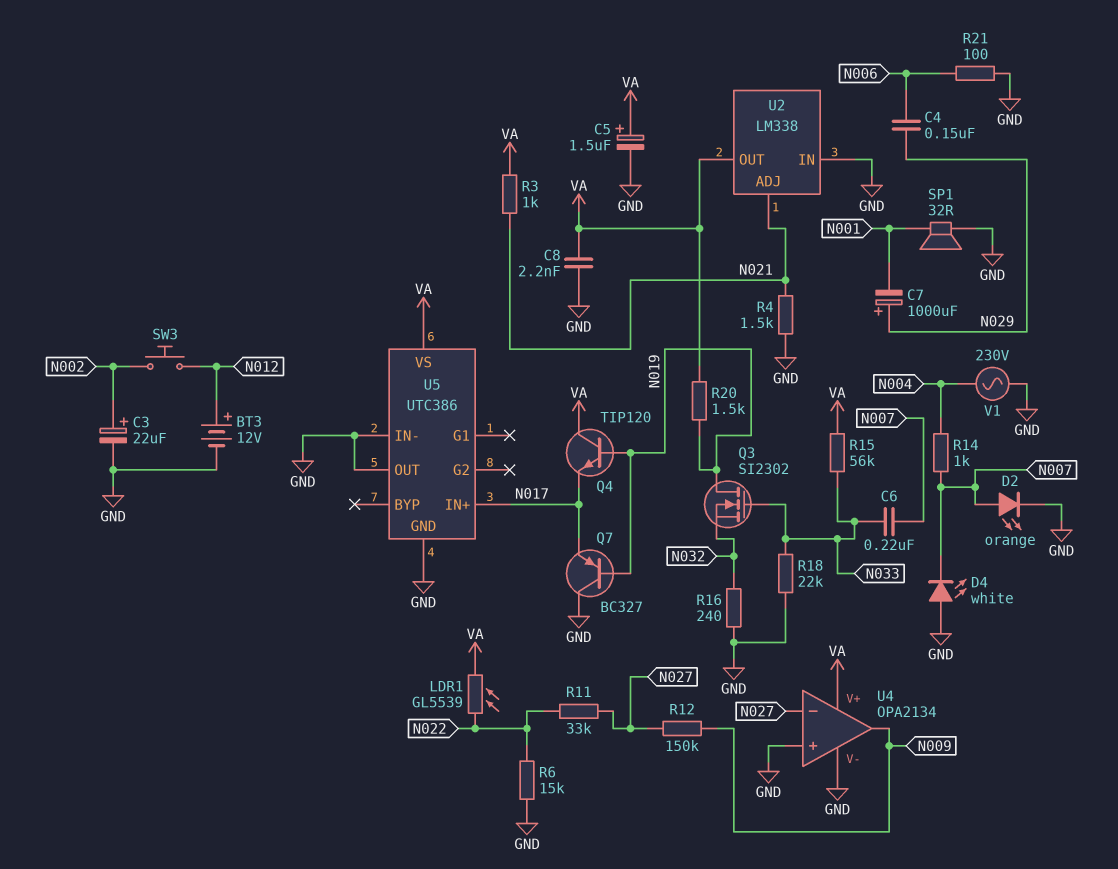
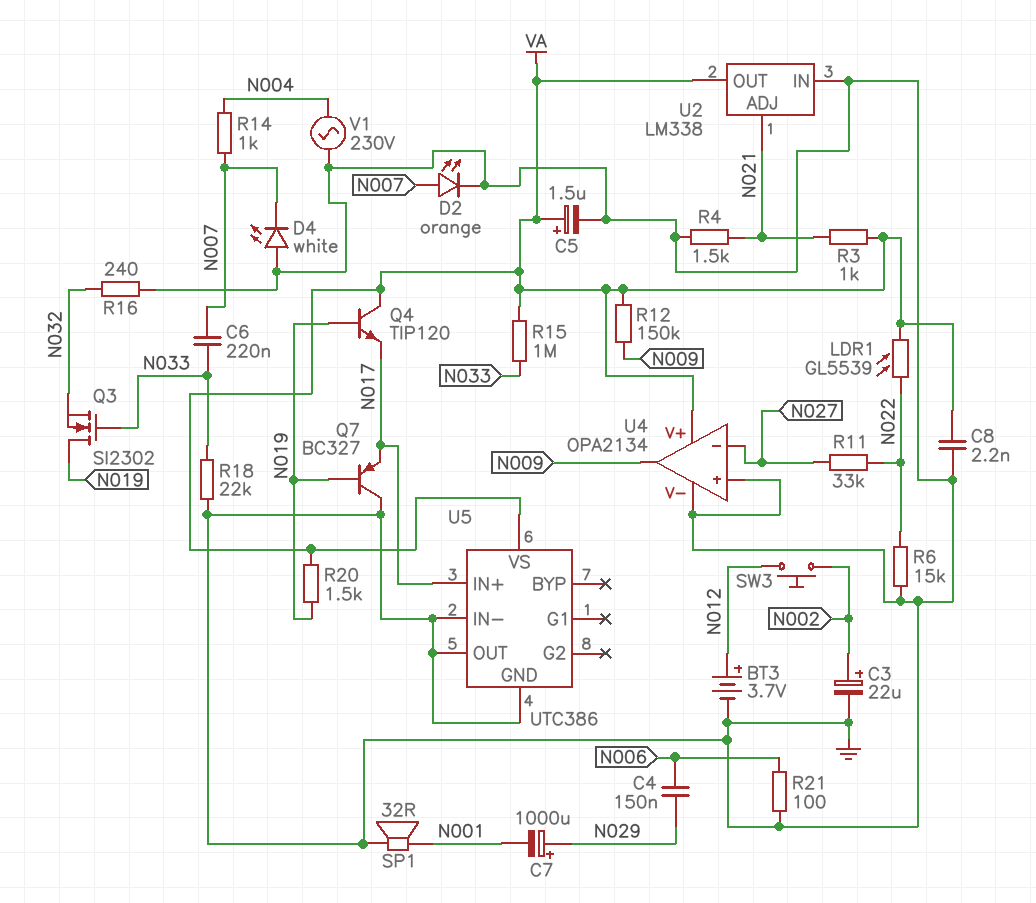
BT3: 12V (plus N012, minus GND) -> 3.7V (plus N012, minus GND)
R12: 150k (N009, N027) -> 150k (N009, VA)
R15: 56k (N033, VA) -> 1M (N033, VA)

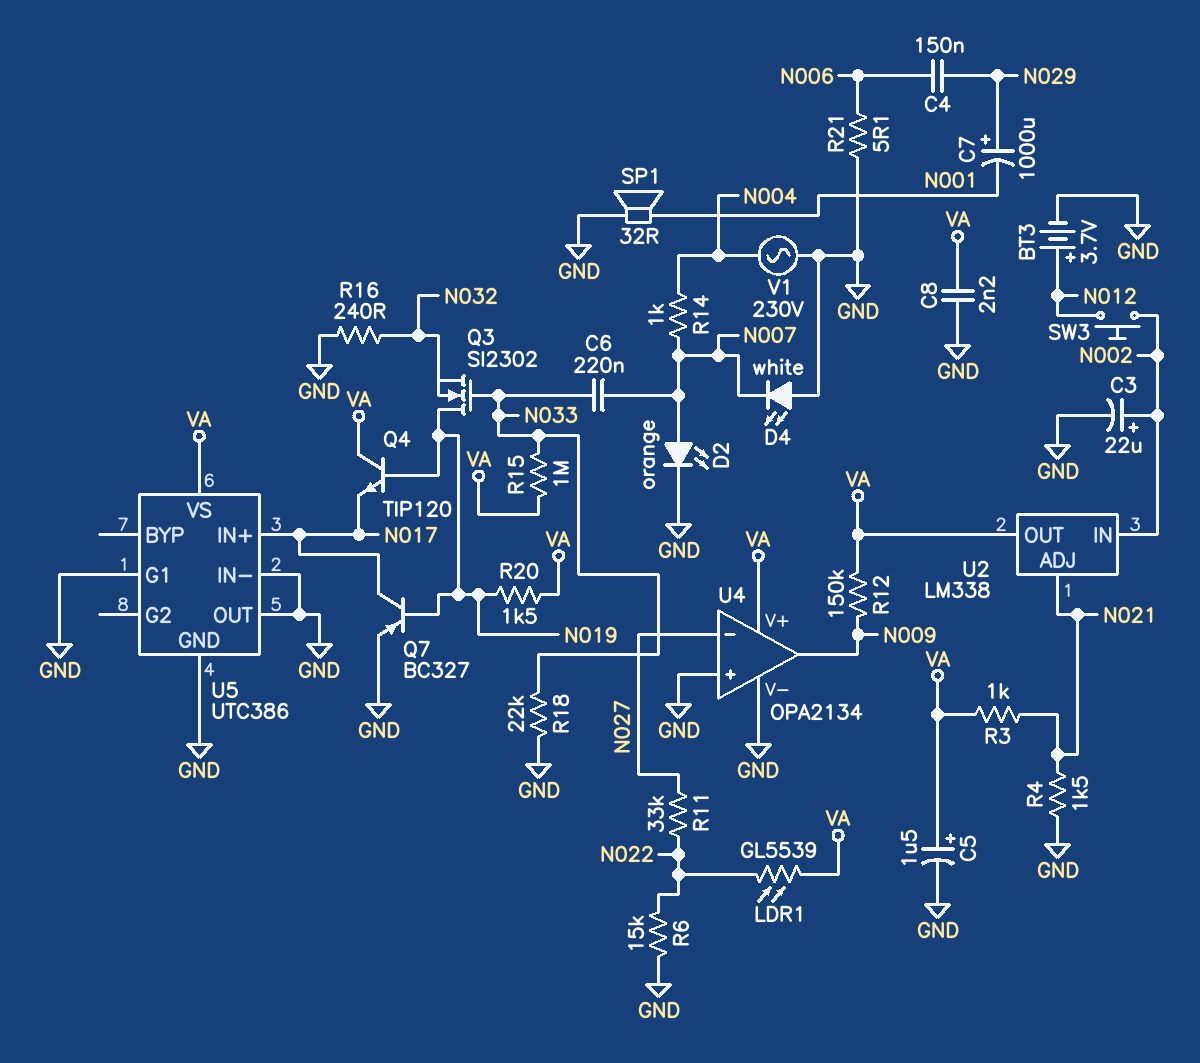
Q7: PNP BC327 (B N019, C GND, E N017) -> PNP BC327 (B N019, C N017, E GND)
R21: 100 (GND, N006) -> 5.1 (GND, N006)
U2 pin IN: GND -> N002
U5 pin G1: none -> GND

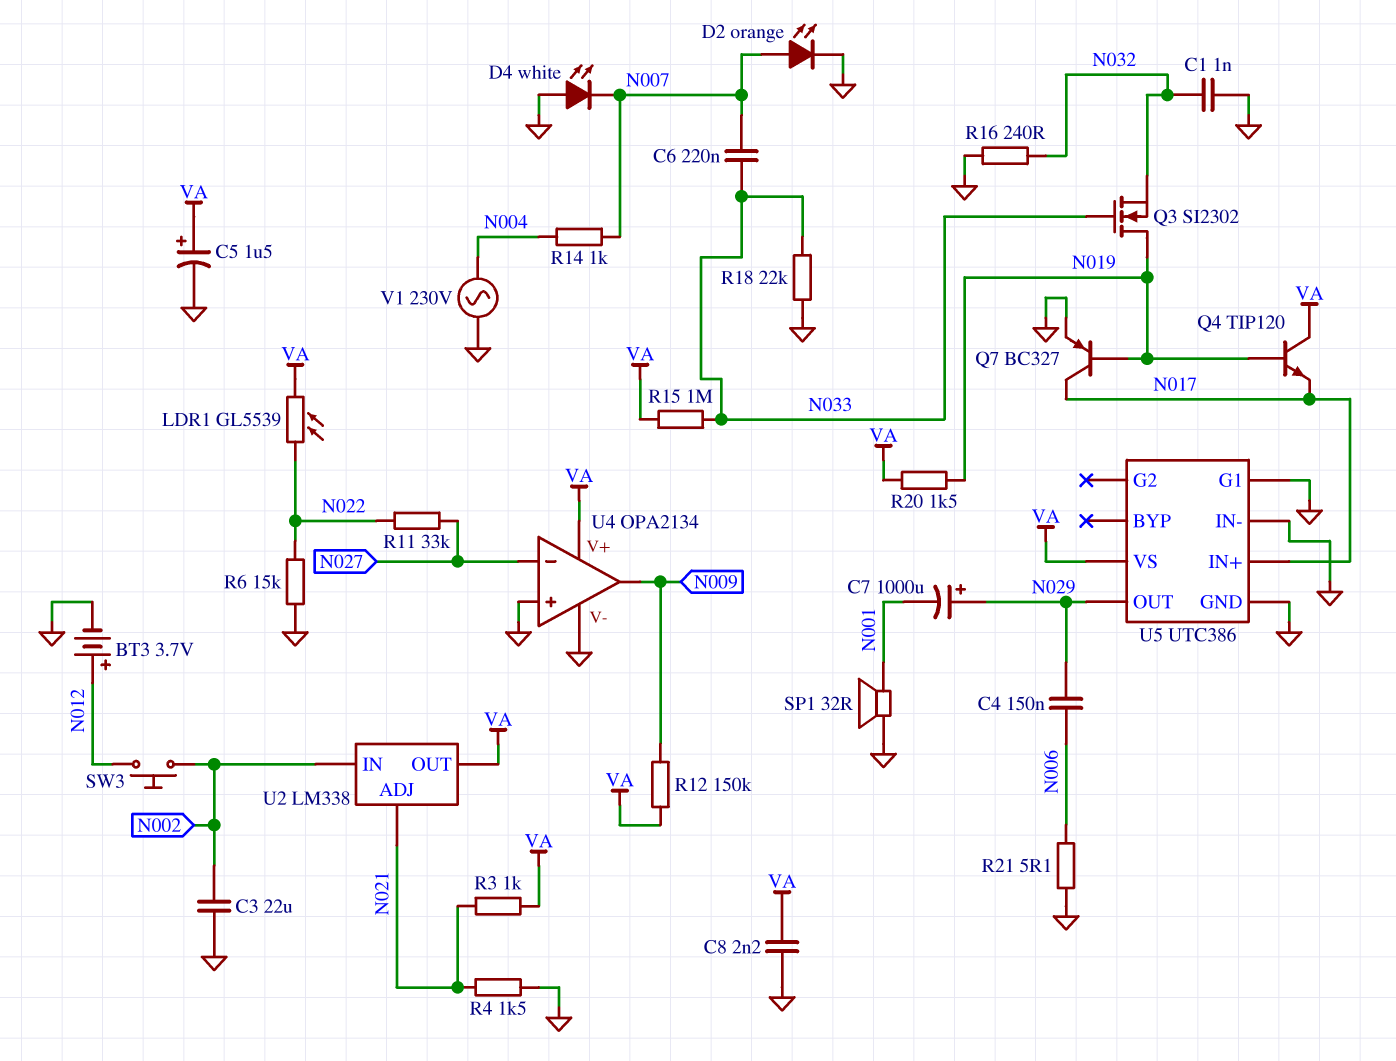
C1: none -> 1nF (GND, N032)
C3: 22uF (plus N002, minus GND) -> 22uF (GND, N002)
U5 pin OUT: GND -> N029

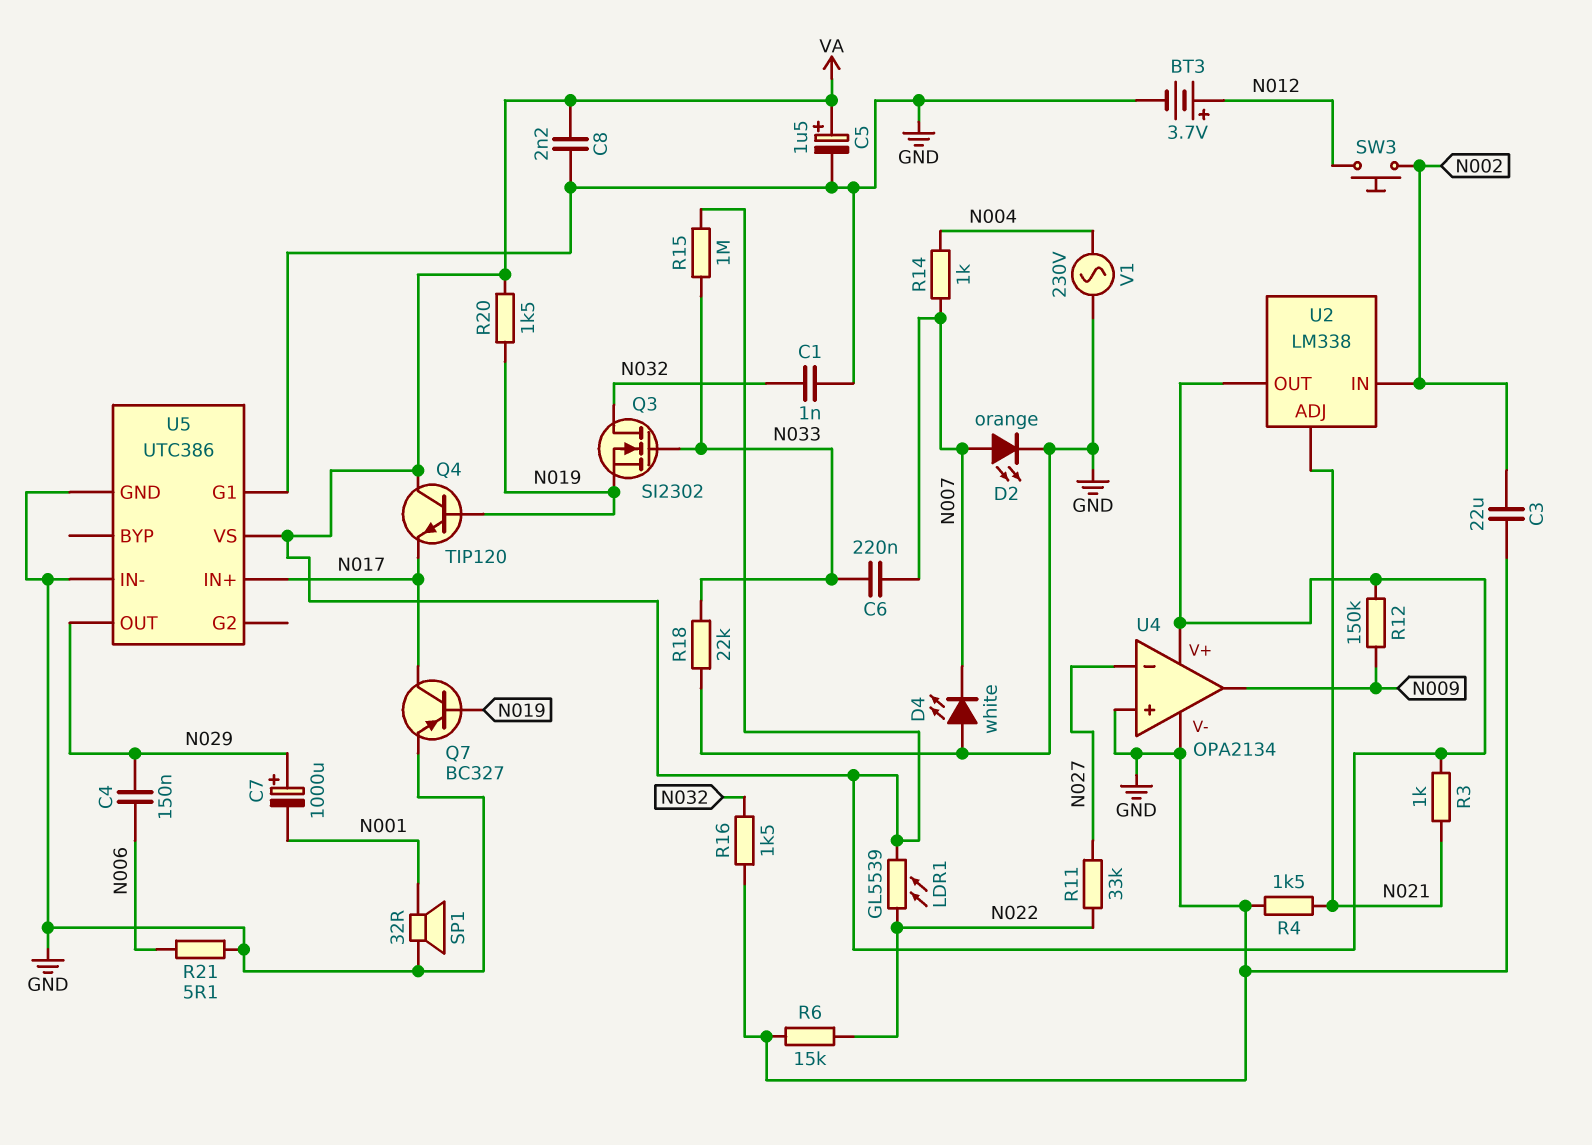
Q3: NMOS SI2302 (G N033, D N019, S N032) -> NMOS SI2302 (G N033, D N032, S N019)
R16: 240 (GND, N032) -> 1.5k (GND, N032)

